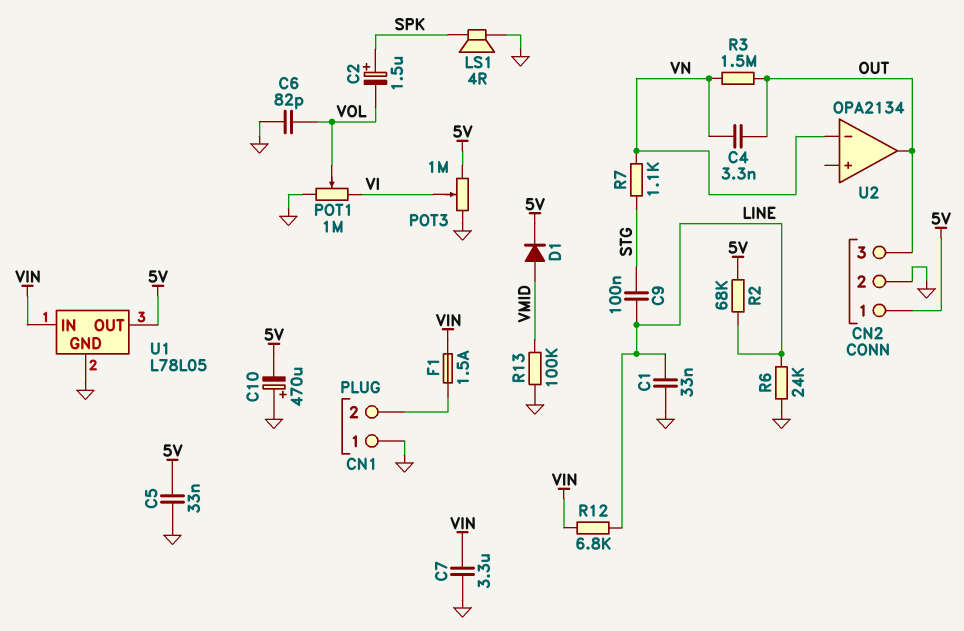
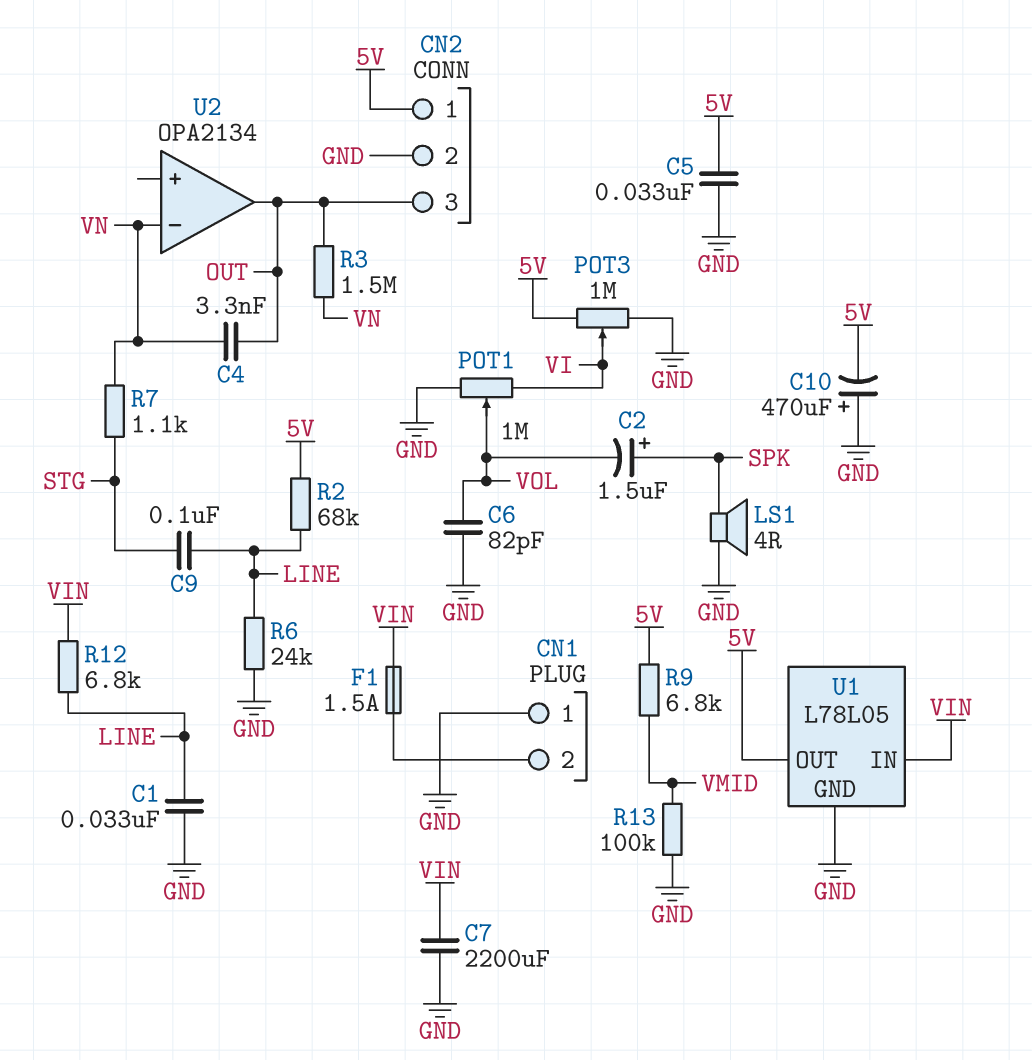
C7: 3.3uF (GND, VIN) -> 2200uF (GND, VIN)
D1: diode (A VMID, K 5V) -> none
R9: none -> 6.8k (5V, VMID)

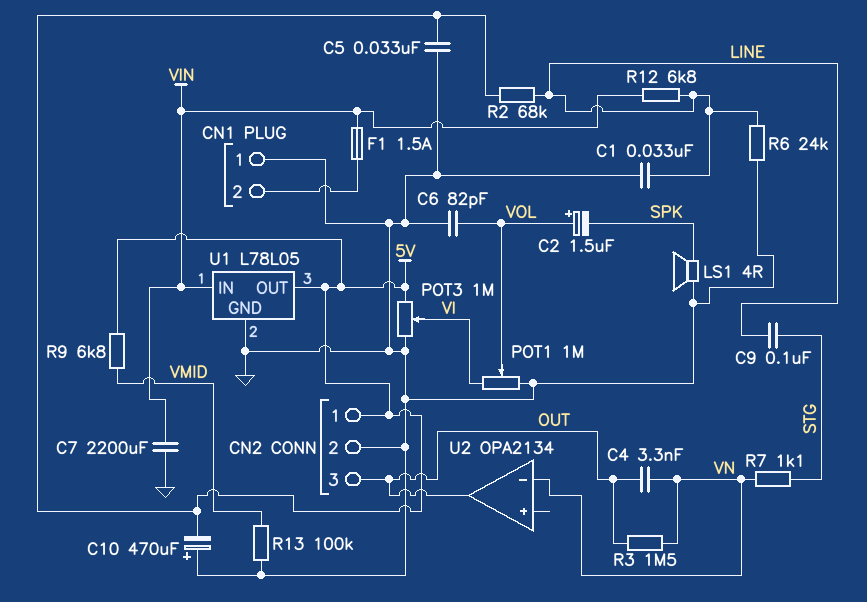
C2: 1.5uF (plus SPK, minus VOL) -> 1.5uF (plus VOL, minus SPK)

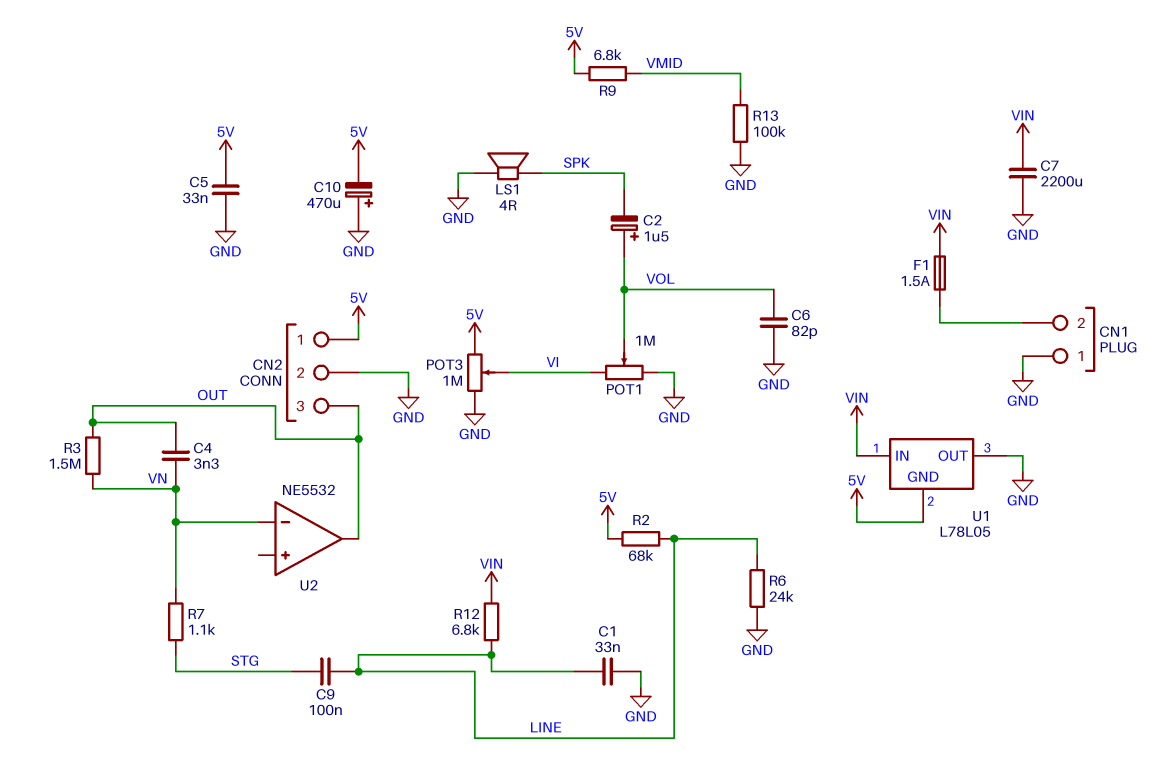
U1 pin GND: GND -> 5V
U1 pin OUT: 5V -> GND
U2: OPA2134 -> NE5532

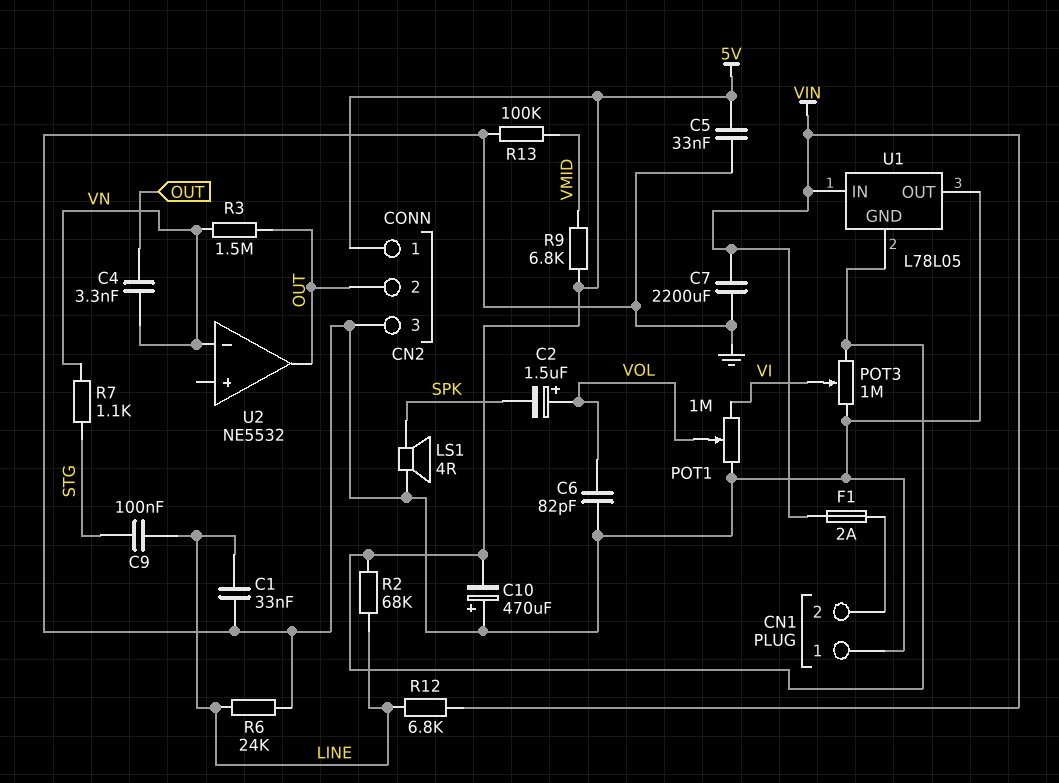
CN2 pin 2: GND -> OUT
CN2 pin 3: OUT -> GND
F1: 1.5A (CN1/2, VIN) -> 2A (CN1/2, VIN)

